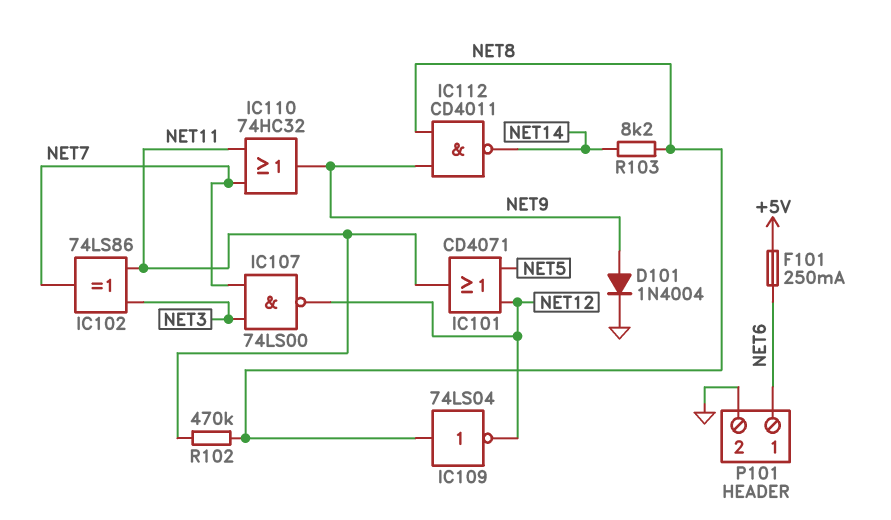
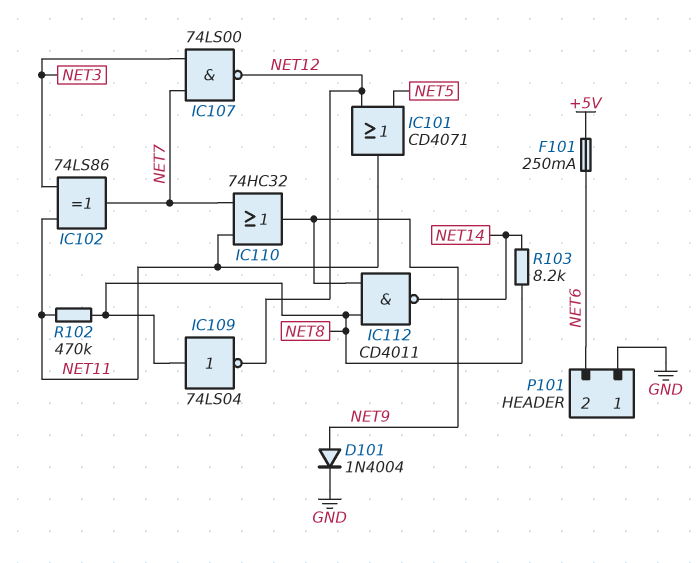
P101 pin 1: NET6 -> GND
P101 pin 2: GND -> NET6

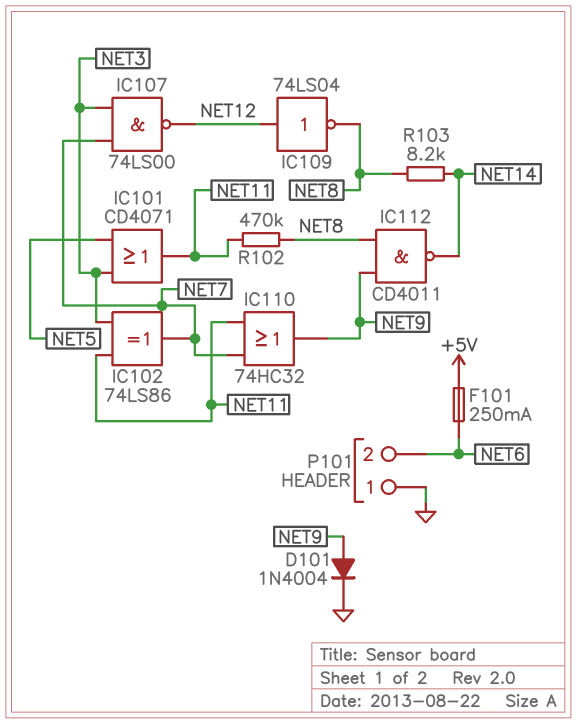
IC101: OR CD4071 (in NET5, in NET12, out NET11) -> OR CD4071 (in NET3, in NET5, out NET11)
IC109: NOT 74LS04 (in NET8, out NET12) -> NOT 74LS04 (in NET12, out NET8)

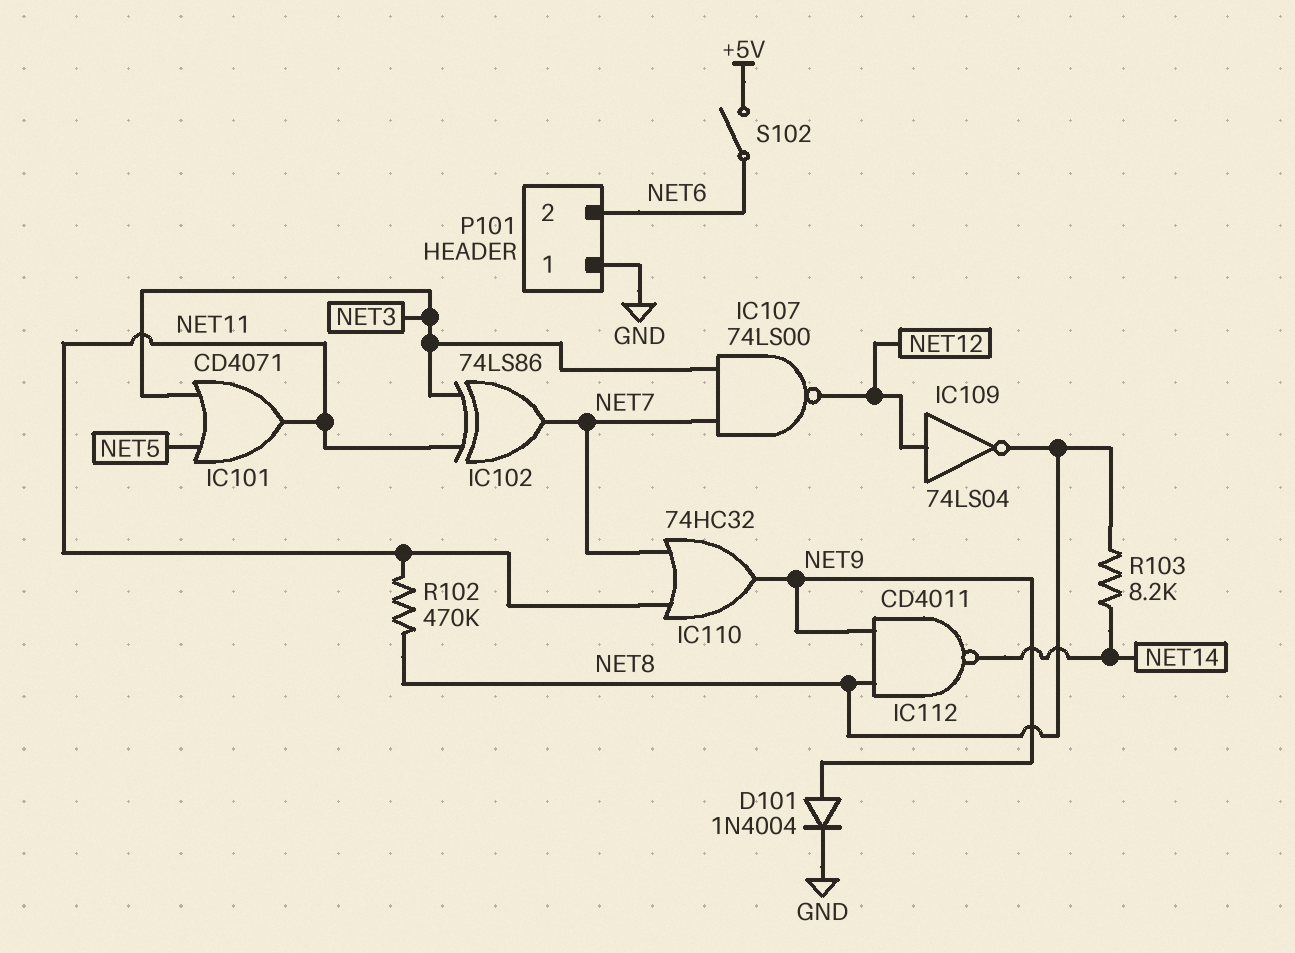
F101: 250mA (+5V, NET6) -> none
S102: none -> switch (+5V, NET6)

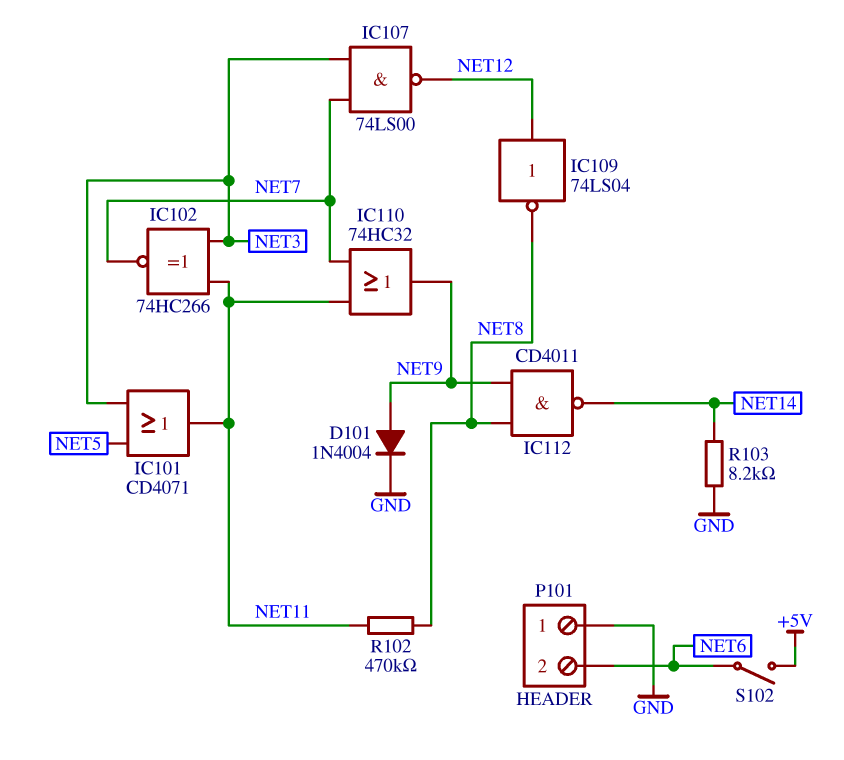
IC102: XOR 74LS86 (in NET3, in NET11, out NET7) -> XNOR 74HC266 (in NET3, in NET11, out NET7)
R103: 8.2k (NET8, NET14) -> 8.2k (GND, NET14)

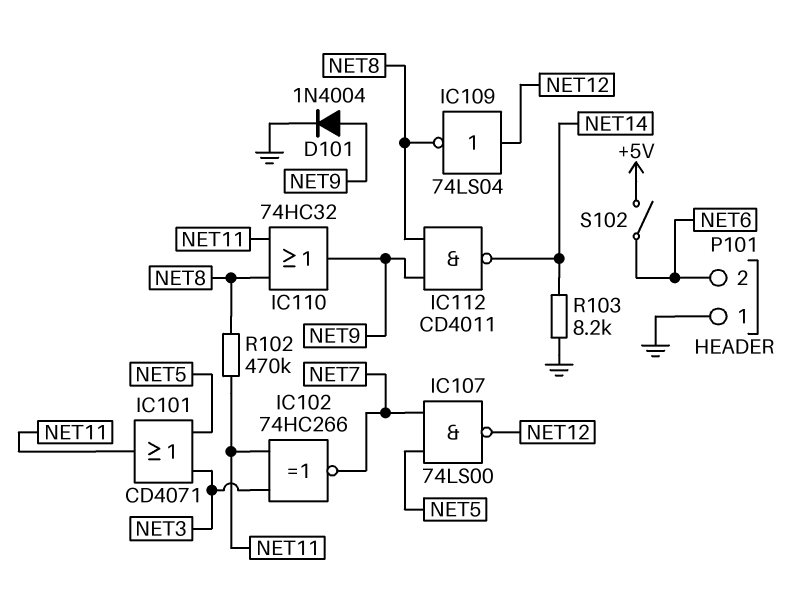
IC107: NAND 74LS00 (in NET3, in NET7, out NET12) -> NAND 74LS00 (in NET5, in NET7, out NET12)
IC110: OR 74HC32 (in NET7, in NET11, out NET9) -> OR 74HC32 (in NET8, in NET11, out NET9)

